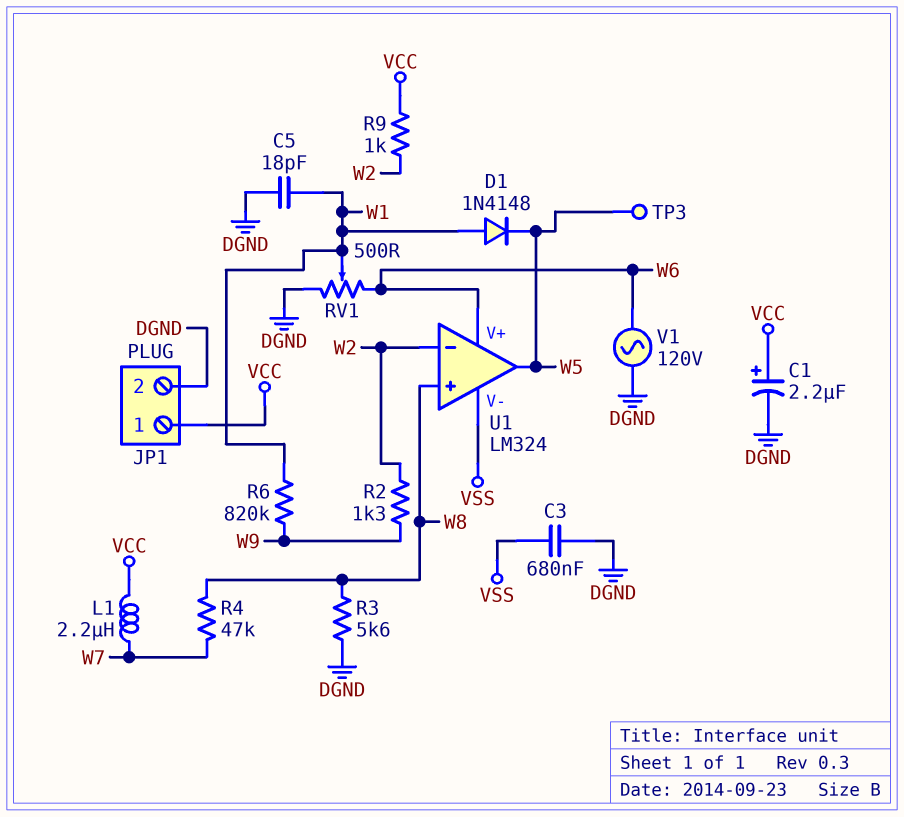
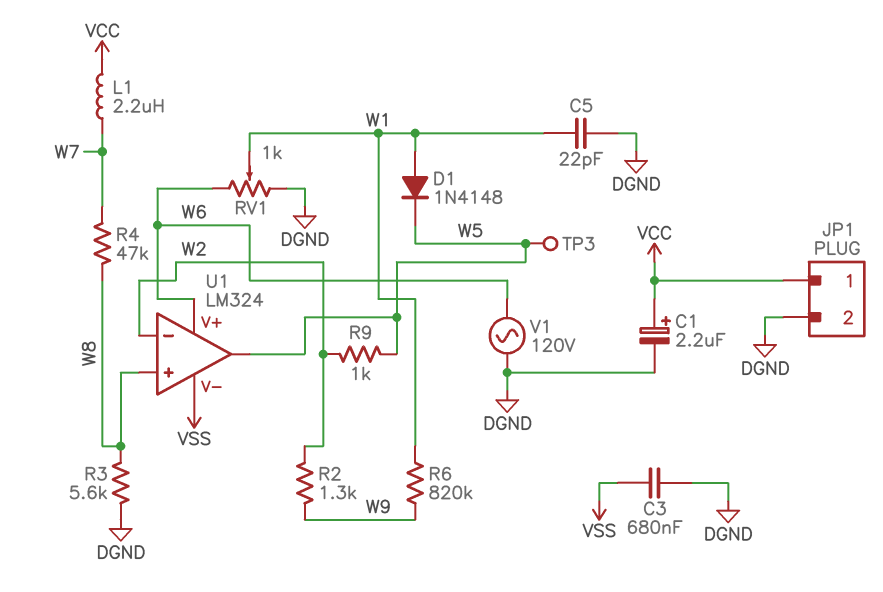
C5: 18pF (DGND, W1) -> 22pF (DGND, W1)
R9: 1k (VCC, W2) -> 1k (W2, W5)
RV1: 500 (DGND, W6, wiper W1) -> 1k (DGND, W6, wiper W1)

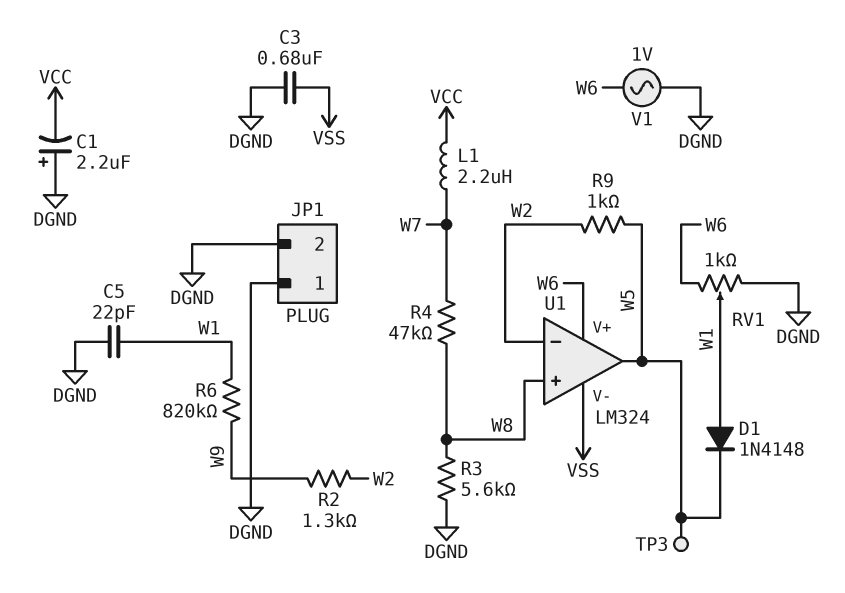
C1: 2.2uF (plus VCC, minus DGND) -> 2.2uF (plus DGND, minus VCC)
JP1 pin 1: VCC -> DGND
V1: AC 120V (DGND, W6) -> AC 1V (DGND, W6)

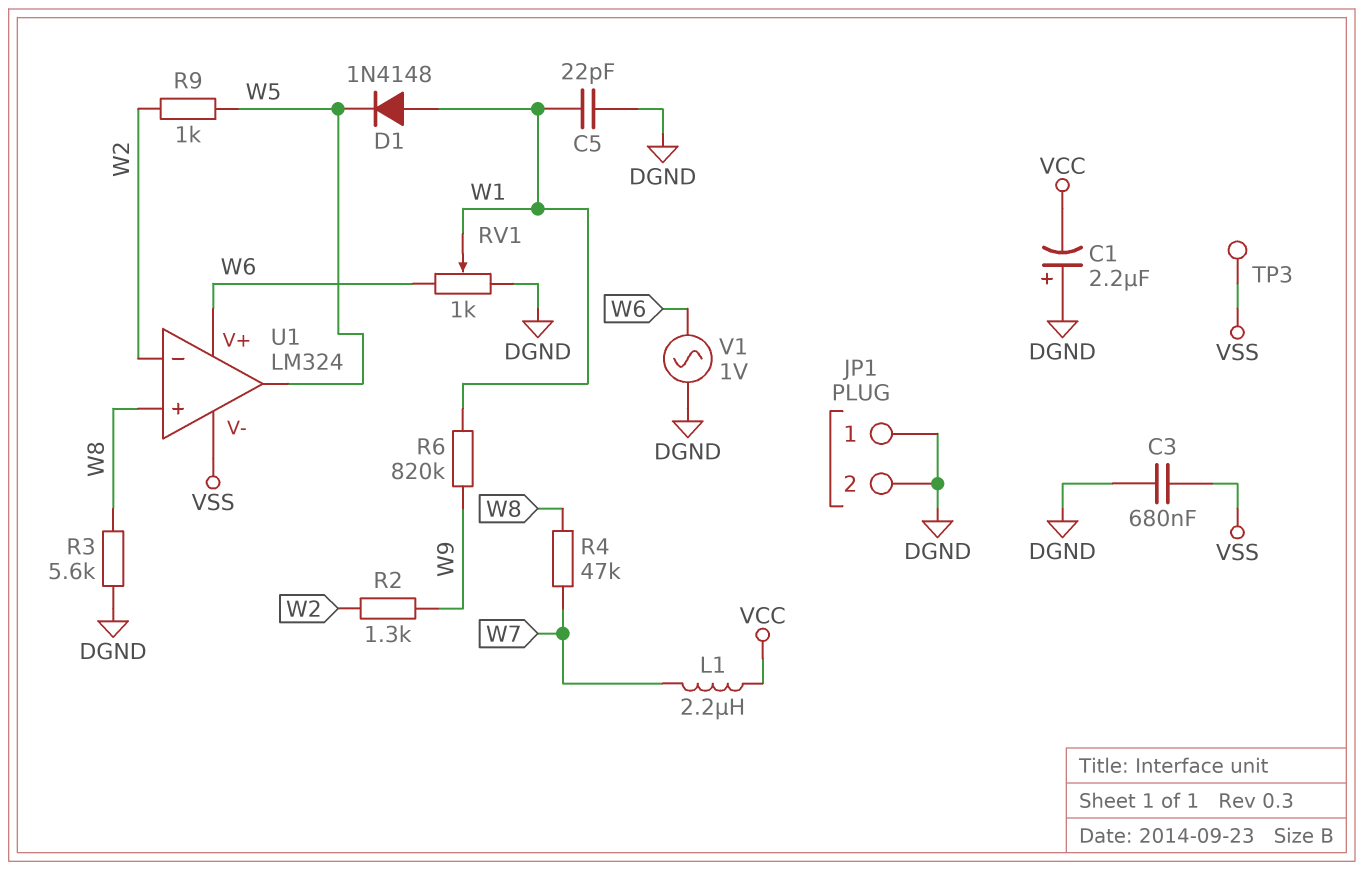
TP3: test point (W5) -> test point (VSS)

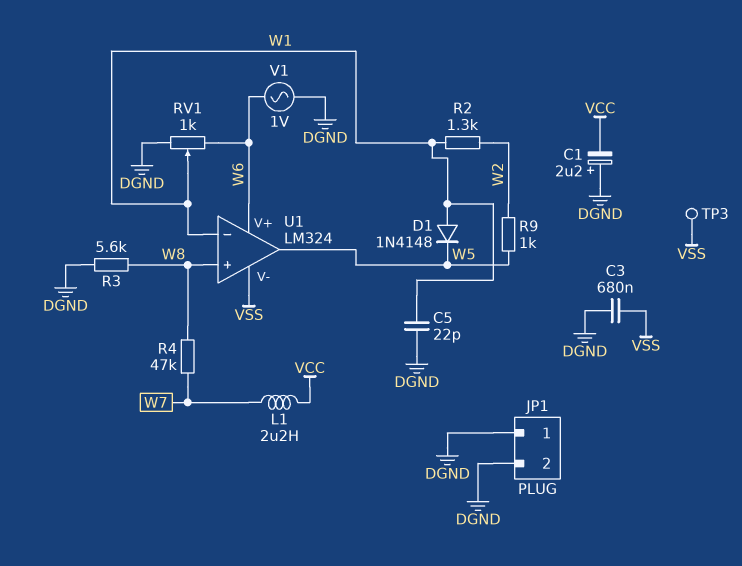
R2: 1.3k (W2, W9) -> 1.3k (W1, W2)
R6: 820k (W1, W9) -> none
U1 pin in-: W2 -> W1

